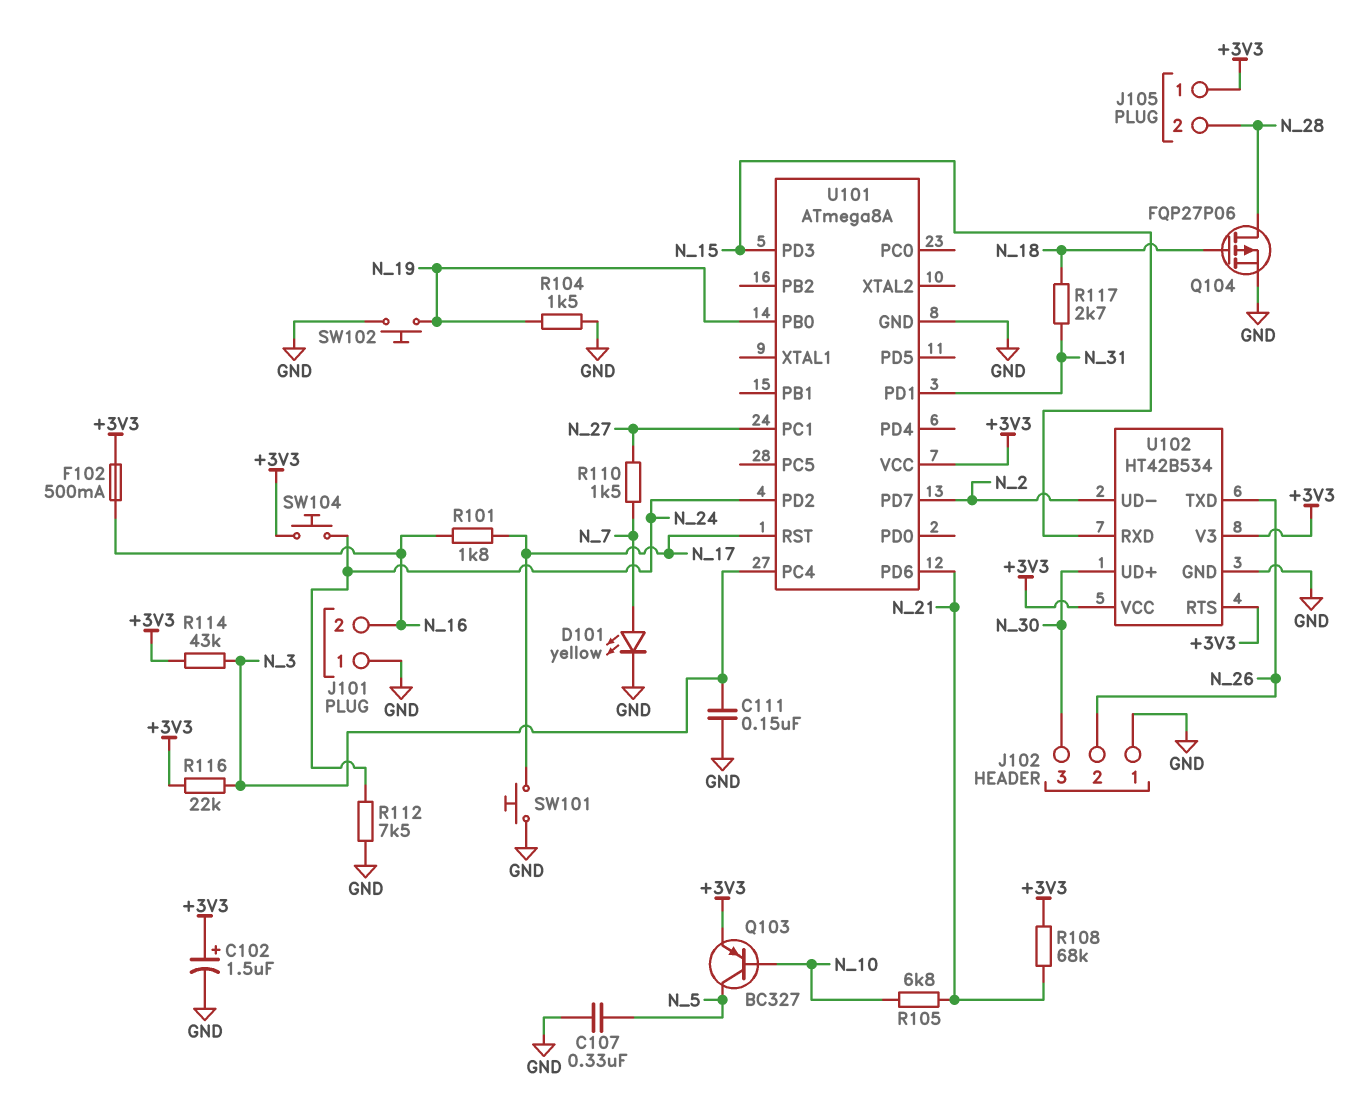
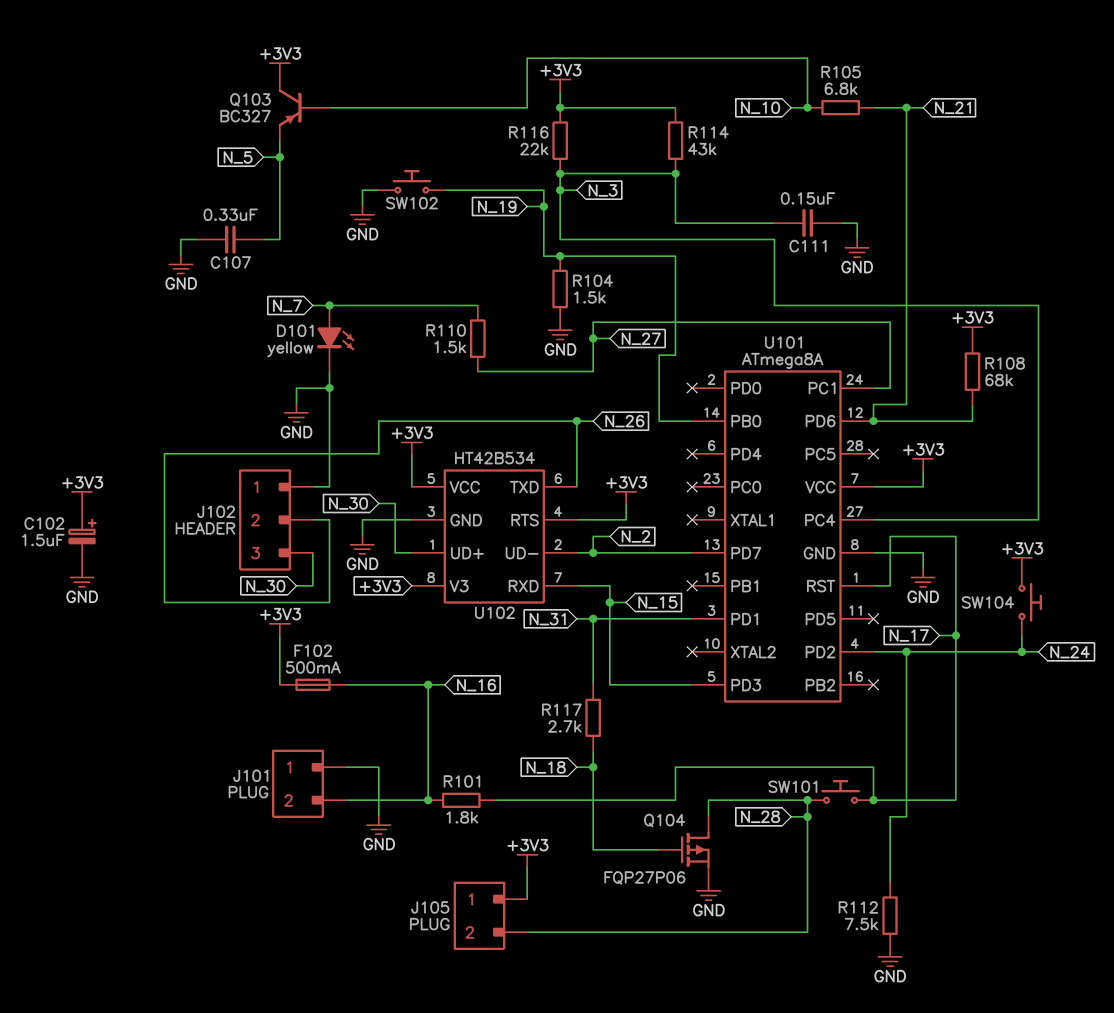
Q103: PNP BC327 (B N_10, C N_5, E +3V3) -> PNP BC327 (B N_10, C +3V3, E N_5)
SW101: button (GND, N_17) -> button (N_17, N_28)

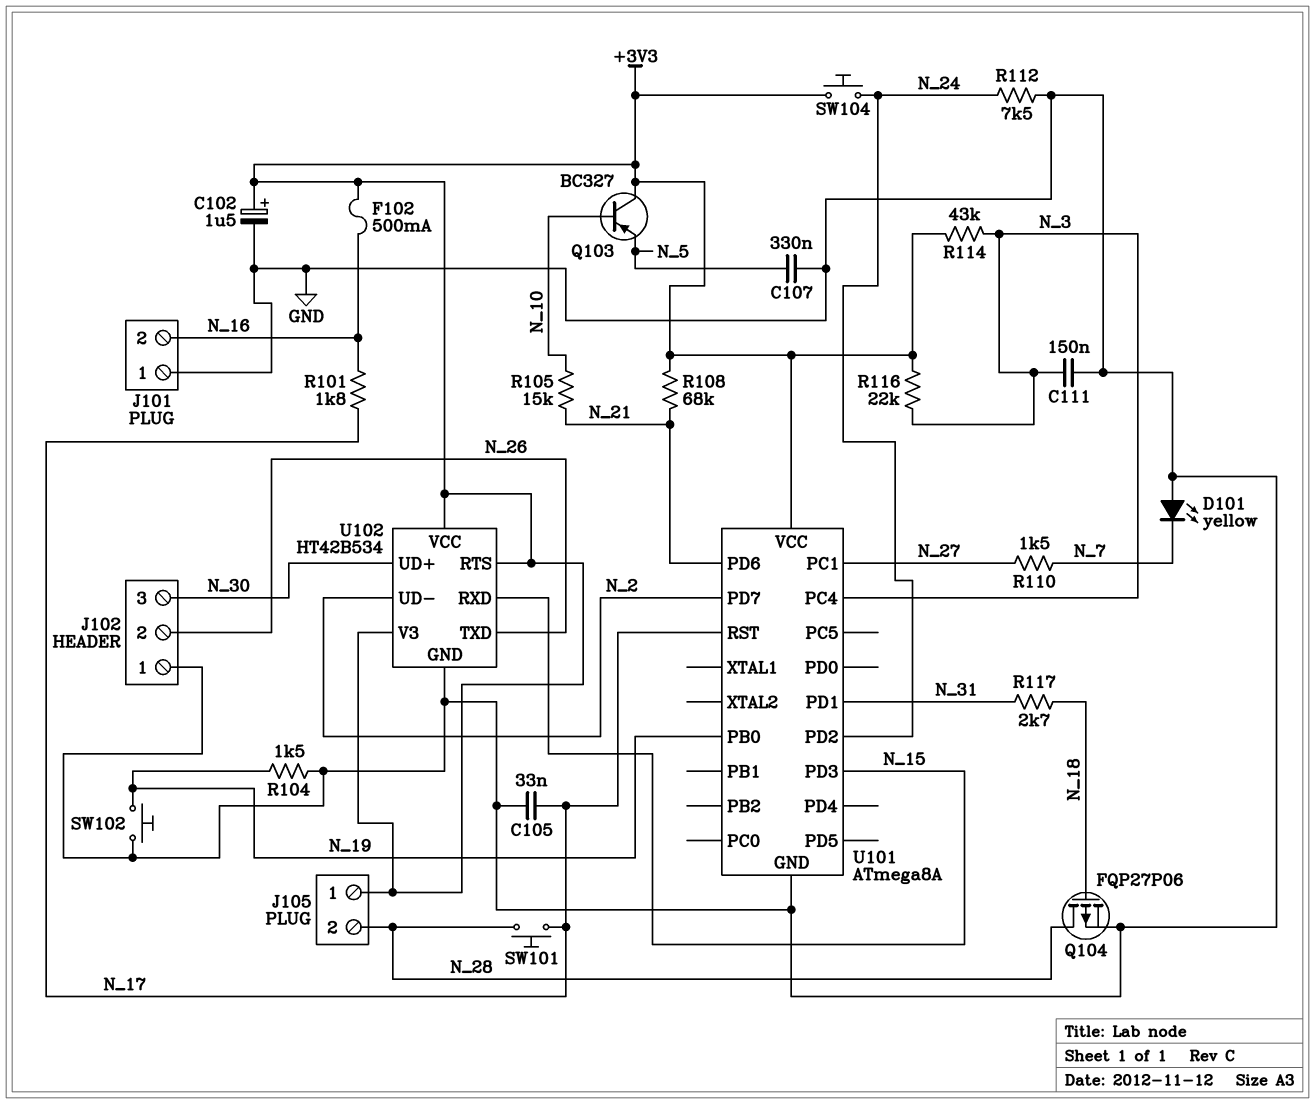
C105: none -> 33nF (GND, N_17)
D101: LED yellow (A N_7, K GND) -> LED yellow (A GND, K N_7)
R105: 6.8k (N_10, N_21) -> 15k (N_10, N_21)

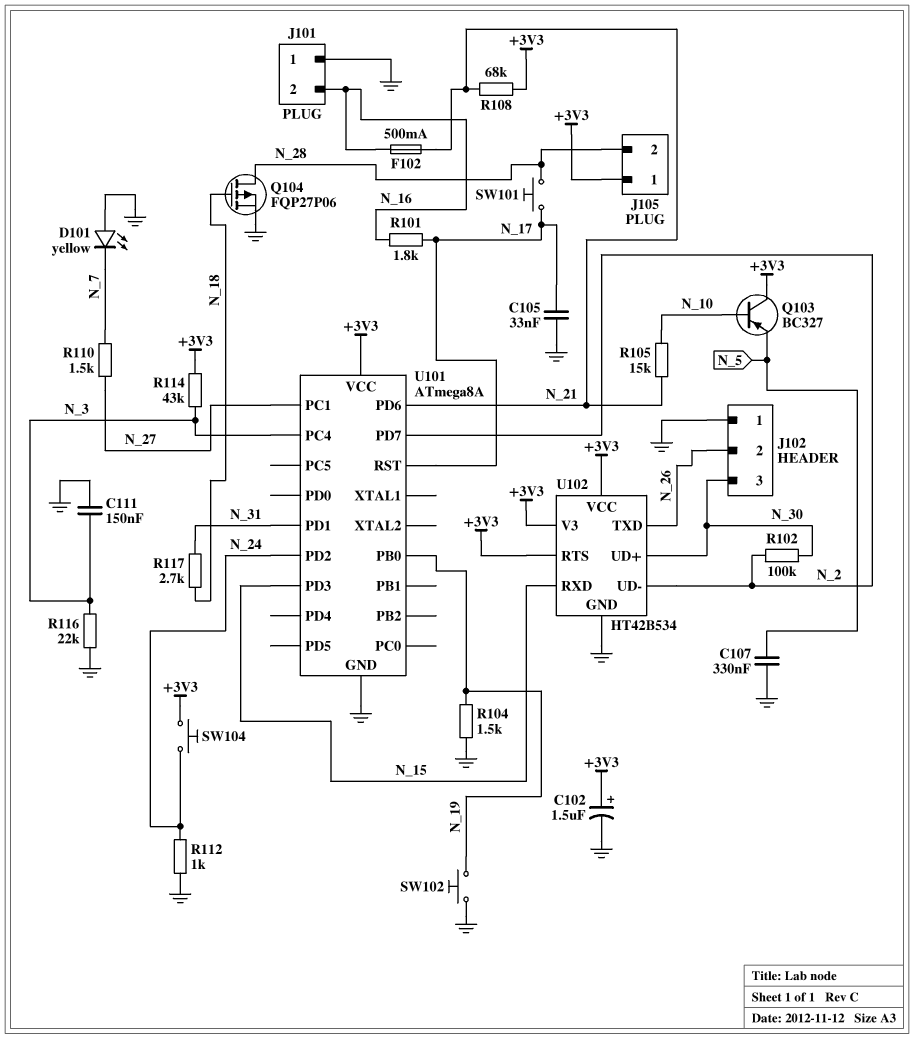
F102: 500mA (+3V3, N_16) -> 500mA (N_16, N_21)
R102: none -> 100k (N_2, N_30)
R112: 7.5k (GND, N_24) -> 1k (GND, N_24)
R116: 22k (+3V3, N_3) -> 22k (GND, N_3)

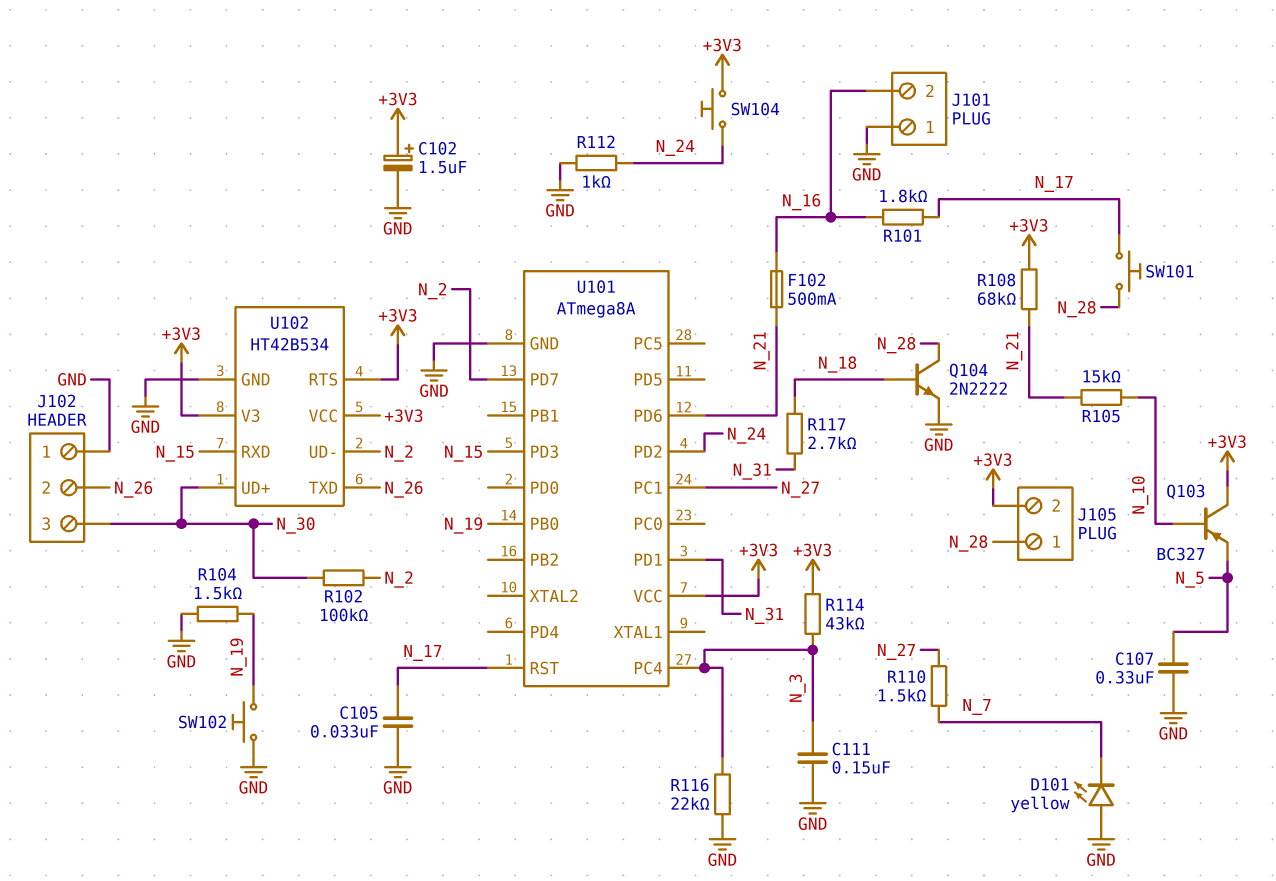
J105 pin 1: +3V3 -> N_28
J105 pin 2: N_28 -> +3V3
Q104: PMOS FQP27P06 (G N_18, D N_28, S GND) -> NPN 2N2222 (B N_18, C N_28, E GND)

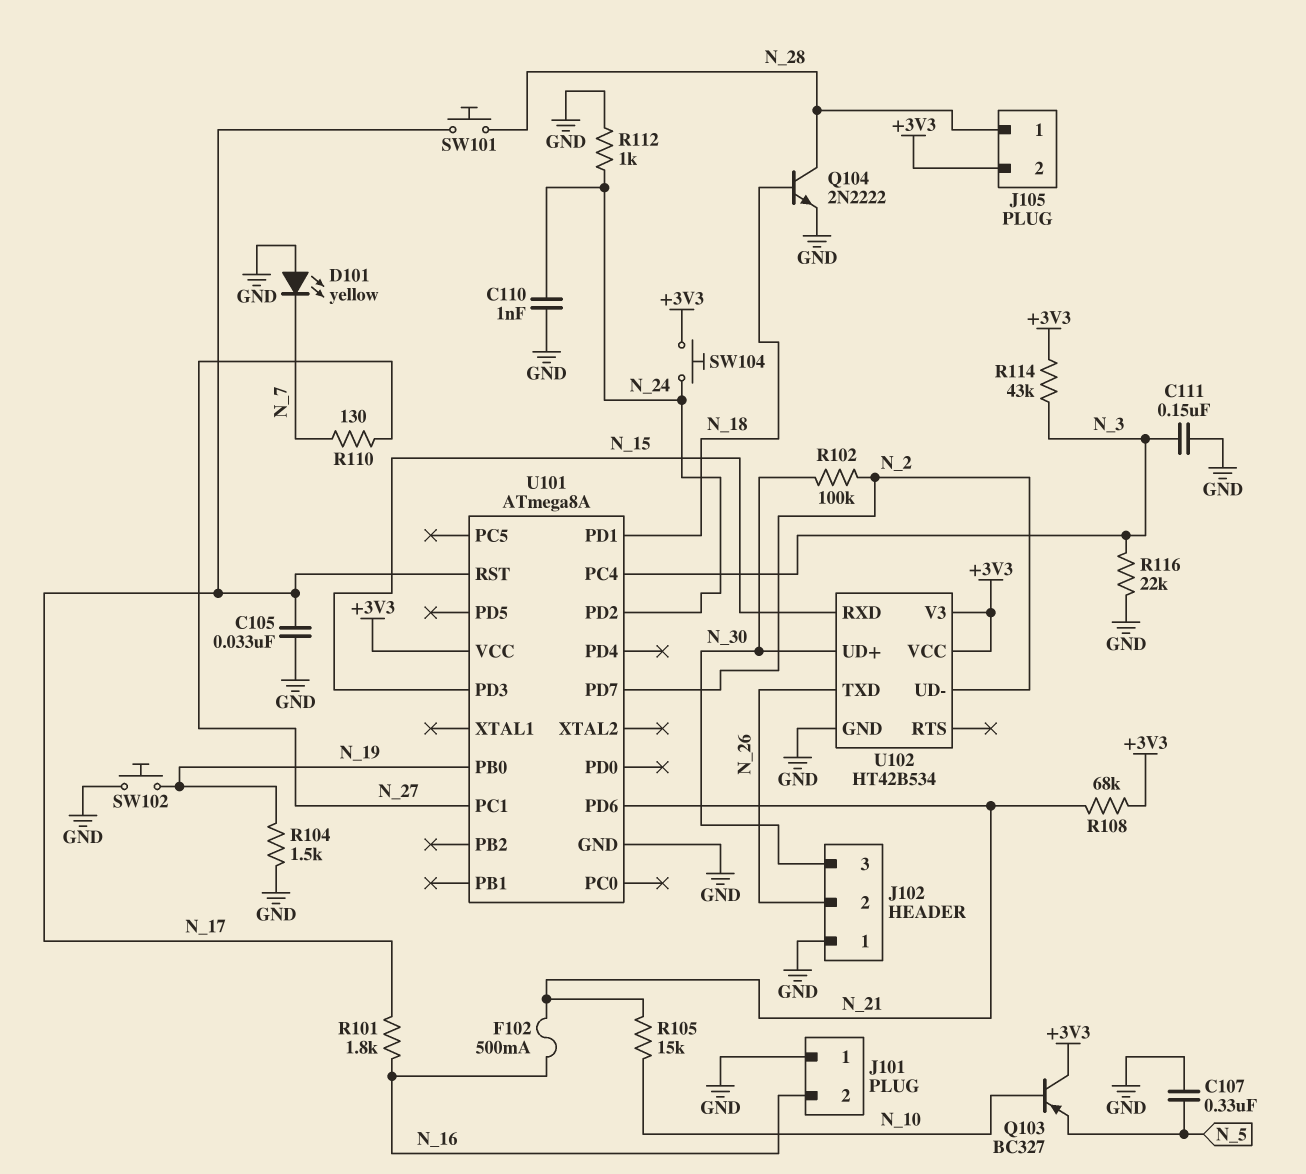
C102: 1.5uF (plus +3V3, minus GND) -> none
C110: none -> 1nF (GND, N_24)
R110: 1.5k (N_7, N_27) -> 130 (N_7, N_27)
R117: 2.7k (N_18, N_31) -> none
U101 pin PD1: N_31 -> N_18
U102 pin RTS: +3V3 -> none

